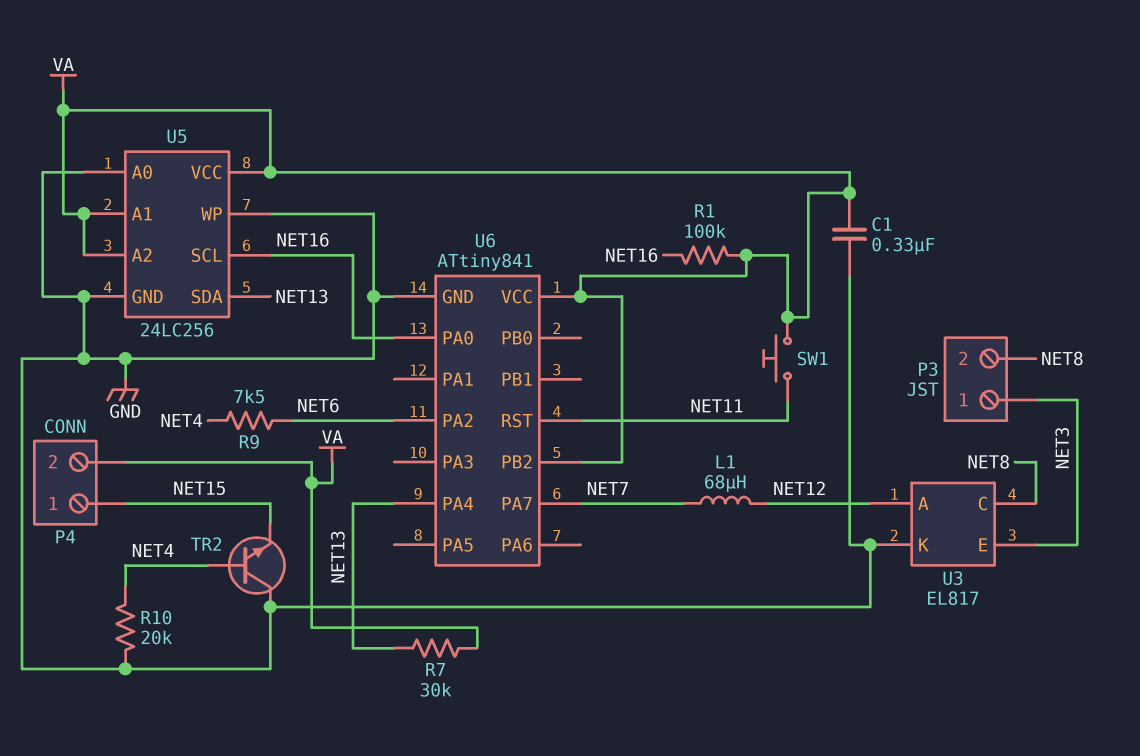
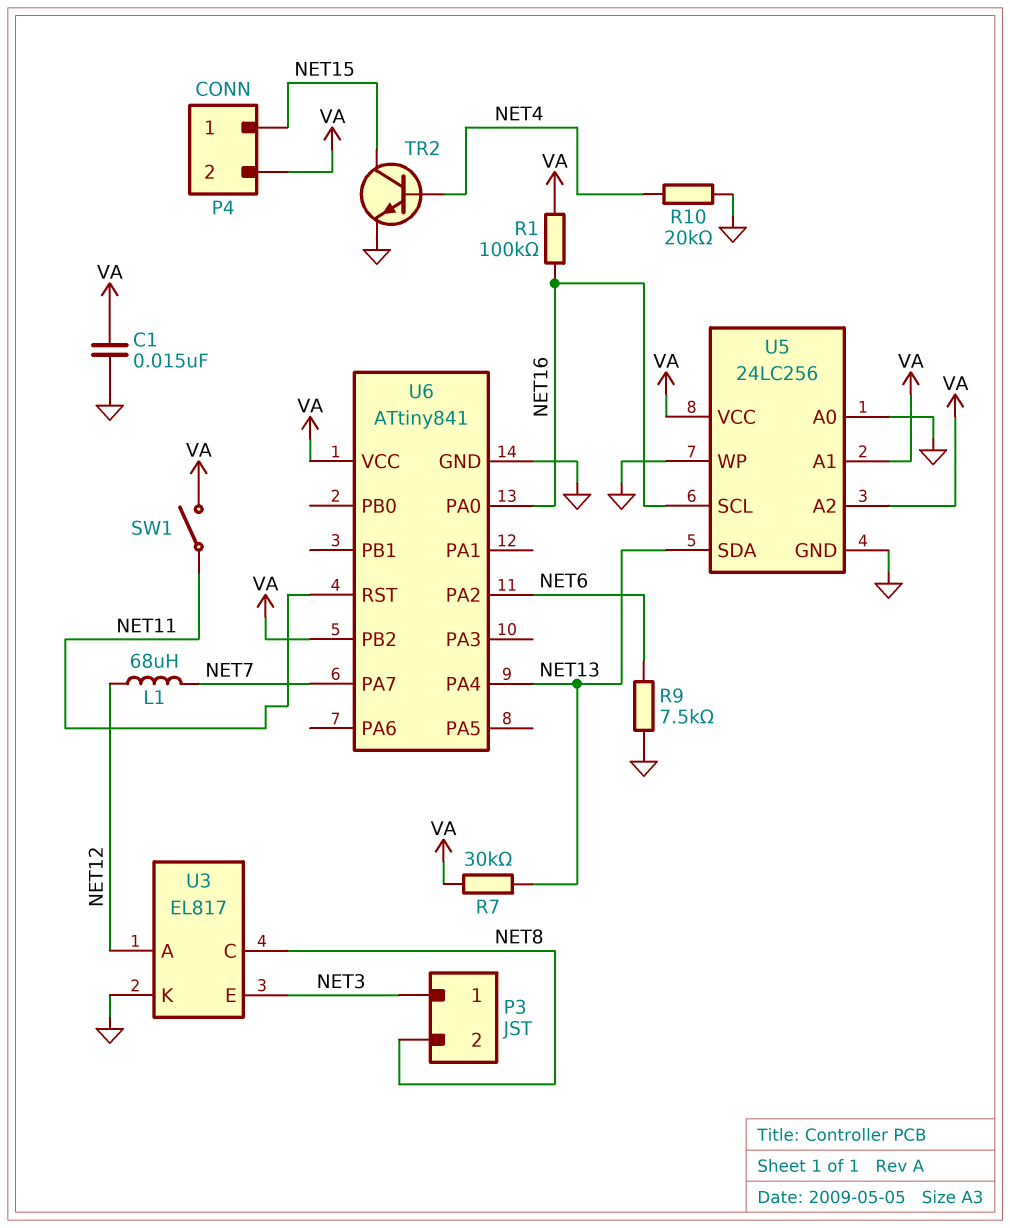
C1: 330nF (GND, VA) -> 15nF (GND, VA)
R9: 7.5k (NET4, NET6) -> 7.5k (GND, NET6)
SW1: button (NET11, VA) -> switch (NET11, VA)
TR2: NPN (B NET4, C GND, E NET15) -> NPN (B NET4, C NET15, E GND)

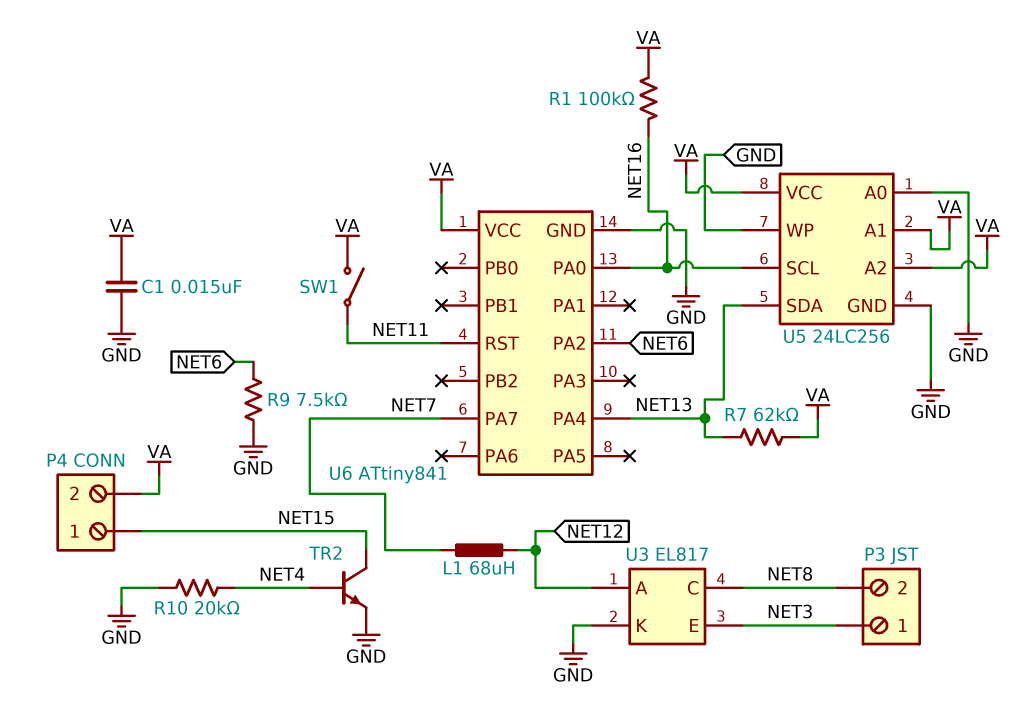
R7: 30k (NET13, VA) -> 62k (NET13, VA)
U6 pin PB2: VA -> none

